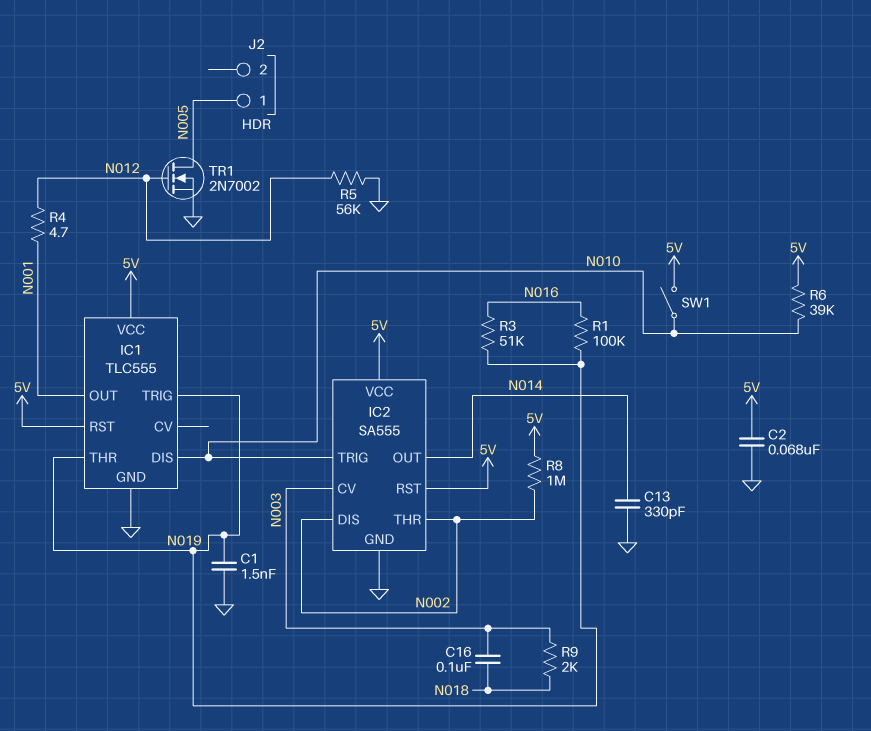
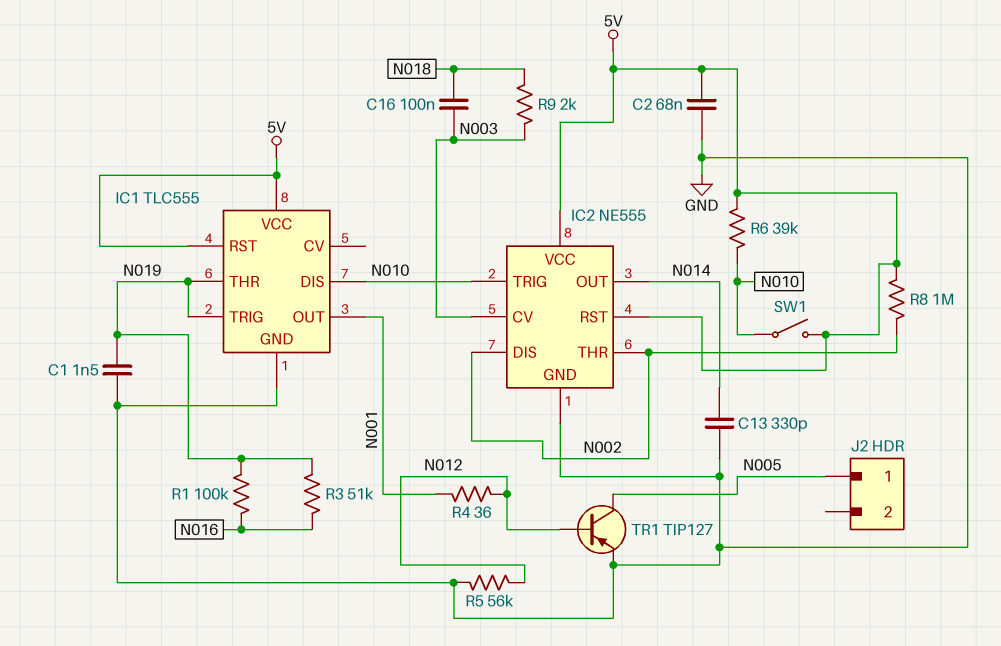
IC2: SA555 -> NE555
R4: 4.7 (N001, N012) -> 36 (N001, N012)
TR1: NMOS 2N7002 (G N012, D N005, S GND) -> PNP TIP127 (B N012, C N005, E GND)

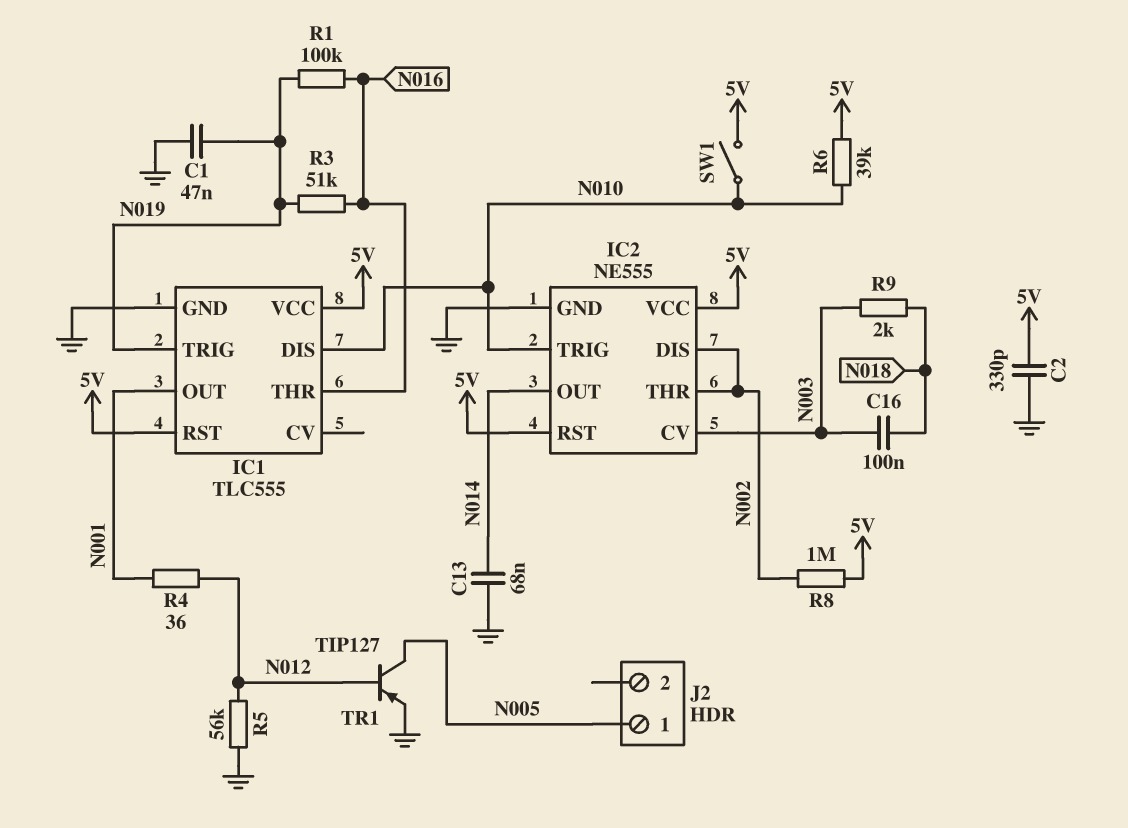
C1: 1.5nF (GND, N019) -> 47nF (GND, N019)
C2: 68nF (5V, GND) -> 330pF (5V, GND)
C13: 330pF (GND, N014) -> 68nF (GND, N014)
IC1 pin THR: N019 -> N016

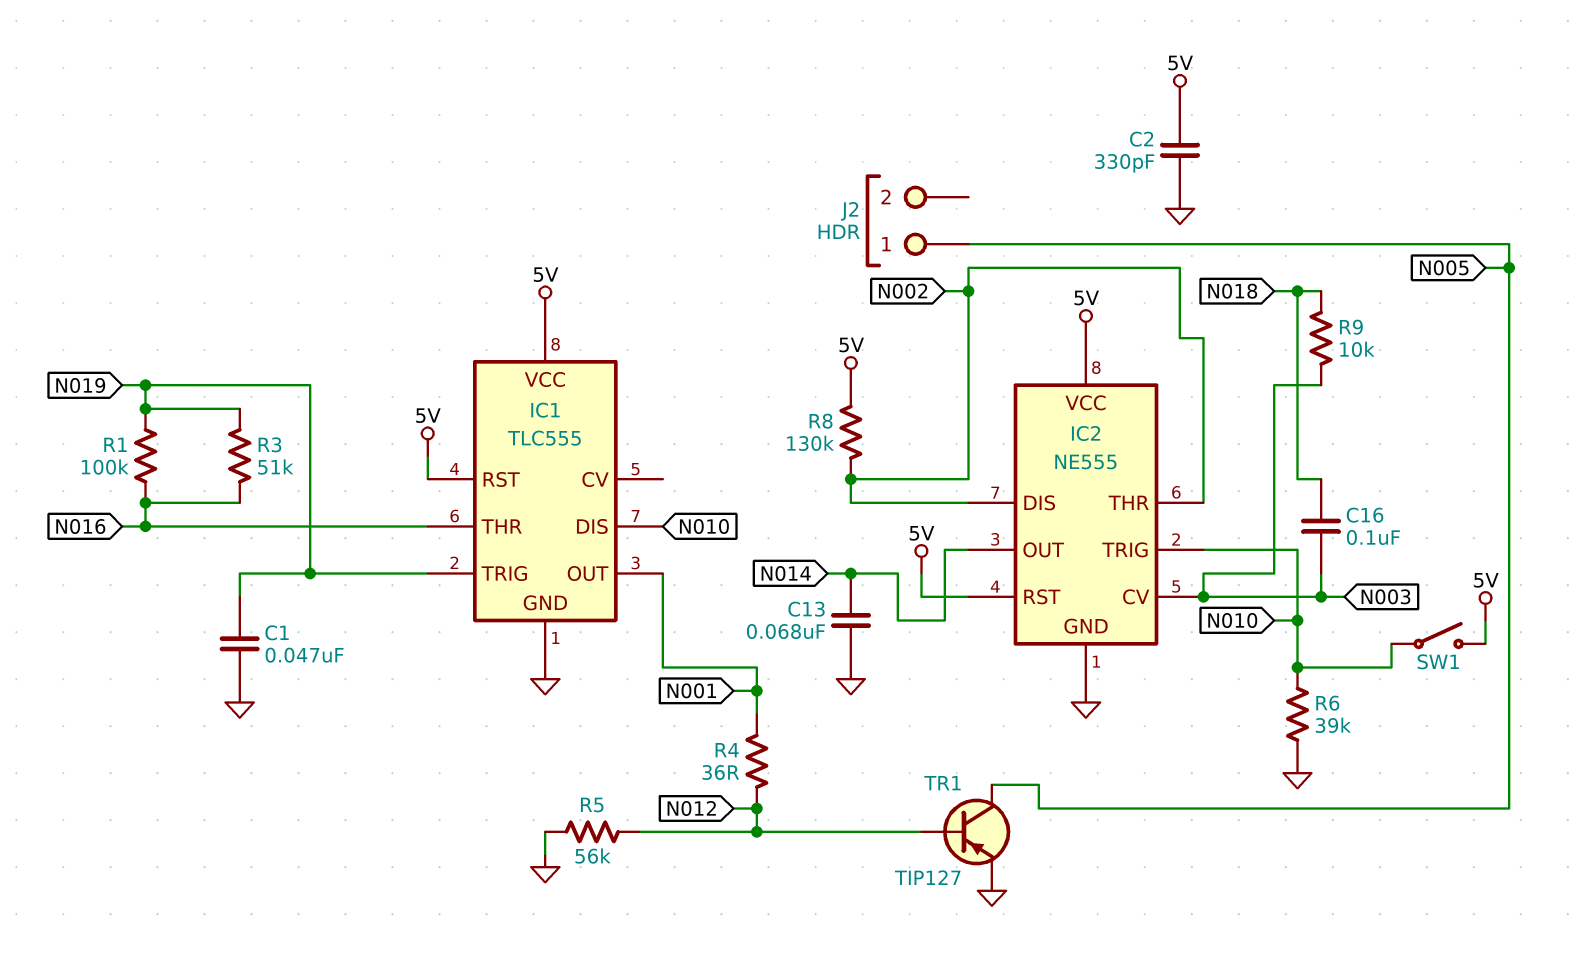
R6: 39k (5V, N010) -> 39k (GND, N010)
R8: 1M (5V, N002) -> 130k (5V, N002)
R9: 2k (N003, N018) -> 10k (N003, N018)

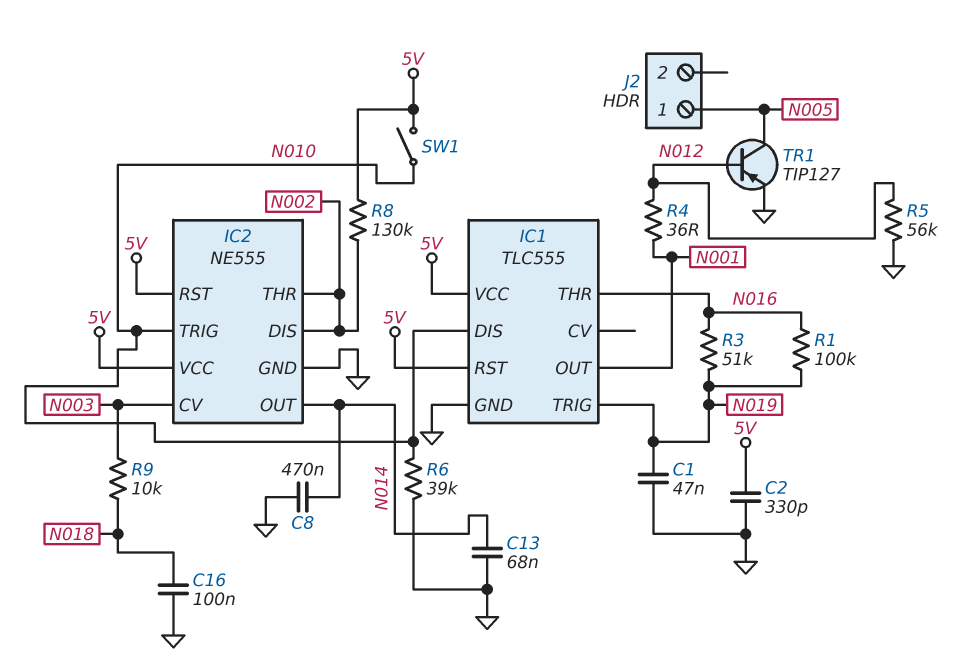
C8: none -> 470nF (GND, N014)
C16: 100nF (N003, N018) -> 100nF (GND, N018)

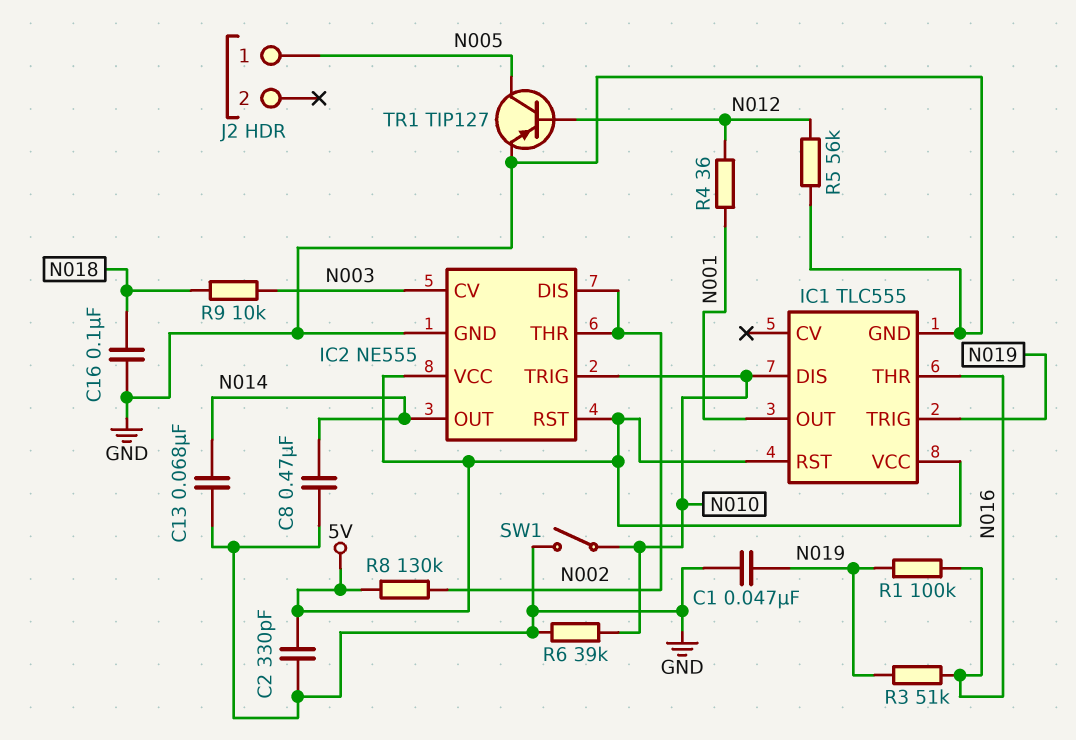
SW1: switch (5V, N010) -> switch (GND, N010)

